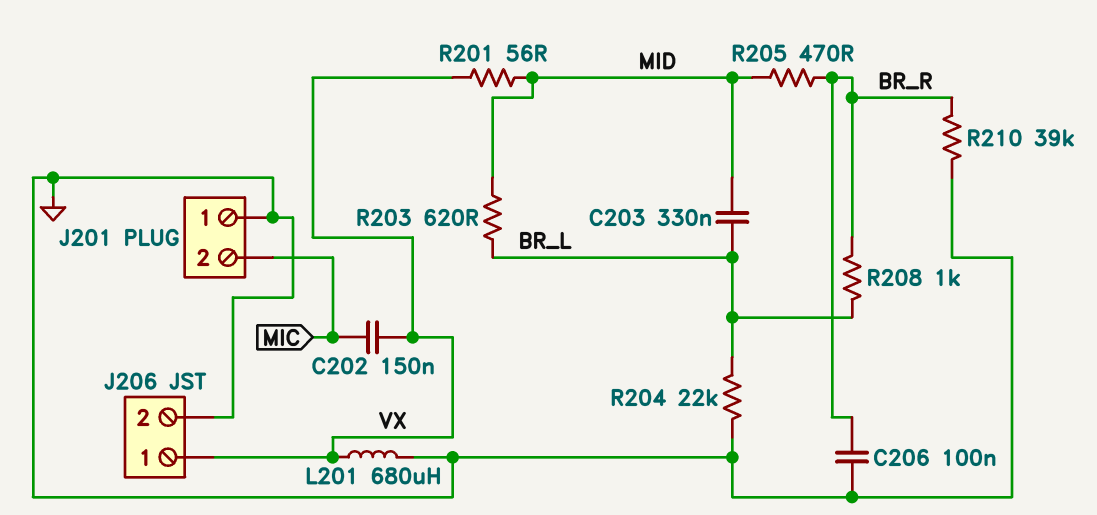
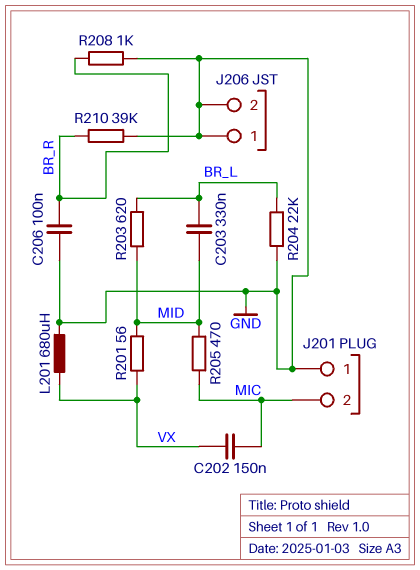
J206 pin 1: VX -> GND
R205: 470 (BR_R, MID) -> 470 (MIC, MID)
R208: 1k (BR_L, BR_R) -> 1k (BR_R, GND)

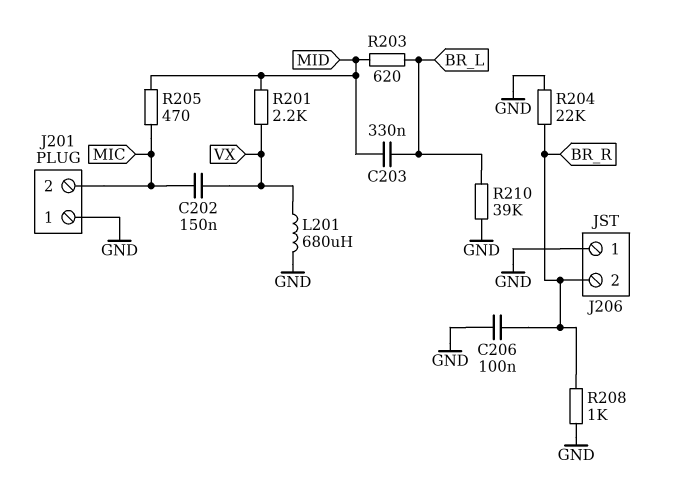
J206 pin 2: GND -> BR_R
R201: 56 (MID, VX) -> 2.2k (MID, VX)
R204: 22k (BR_L, GND) -> 22k (BR_R, GND)
R210: 39k (BR_R, GND) -> 39k (BR_L, GND)

